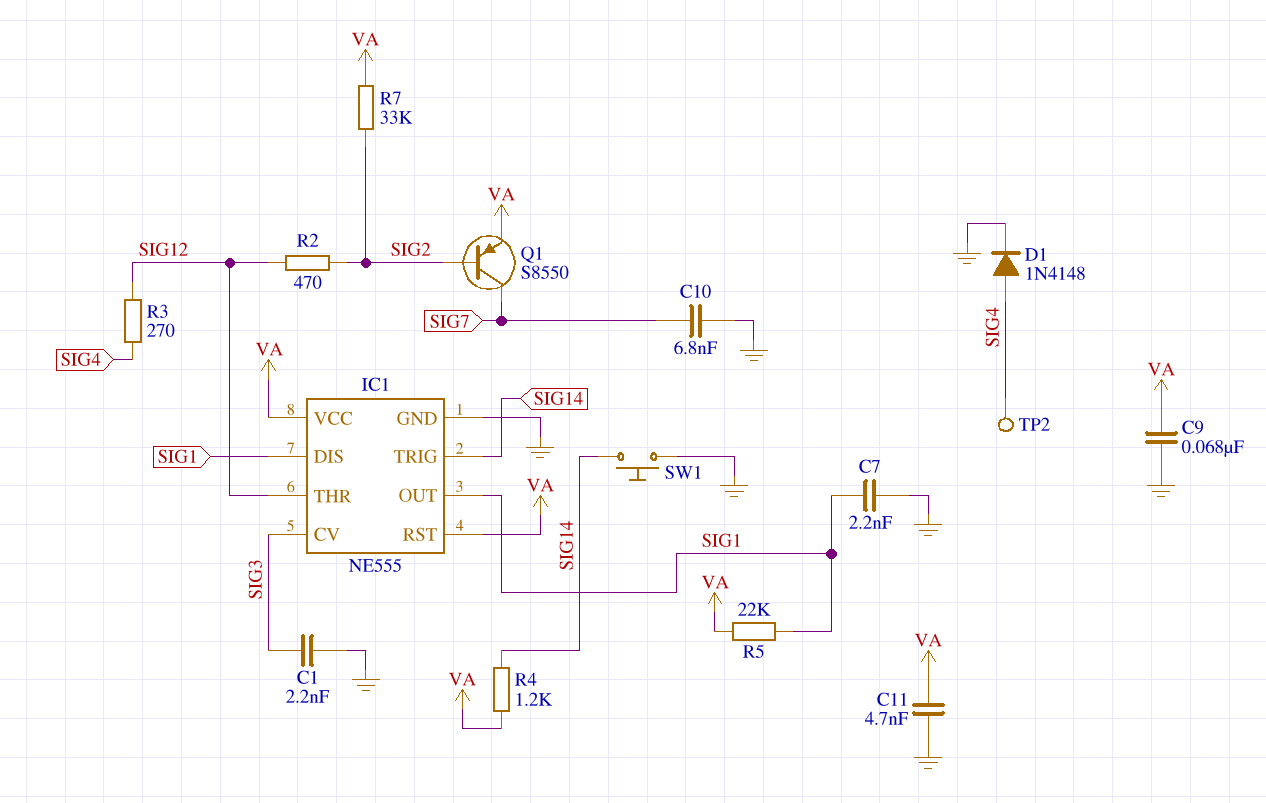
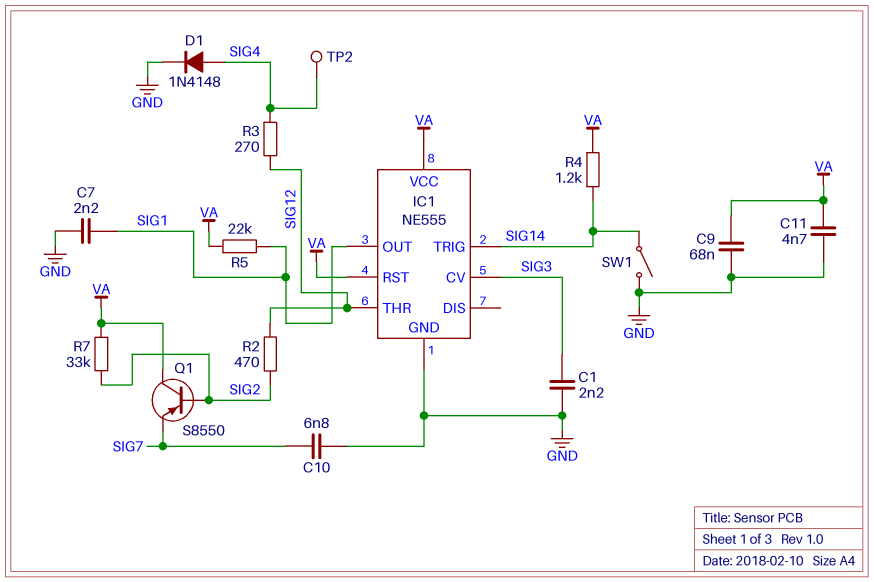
IC1 pin DIS: SIG1 -> none
Q1: PNP S8550 (B SIG2, C SIG7, E VA) -> PNP S8550 (B SIG2, C VA, E SIG7)
SW1: button (GND, SIG14) -> switch (GND, SIG14)

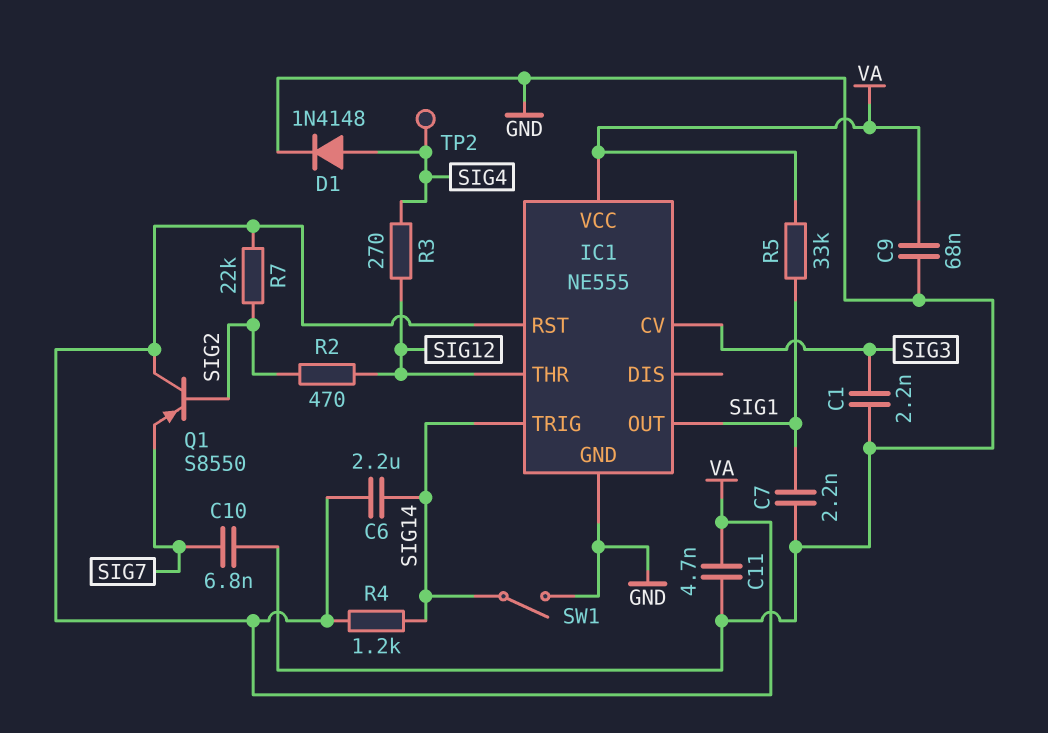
C6: none -> 2.2uF (SIG14, VA)
R5: 22k (SIG1, VA) -> 33k (SIG1, VA)
R7: 33k (SIG2, VA) -> 22k (SIG2, VA)

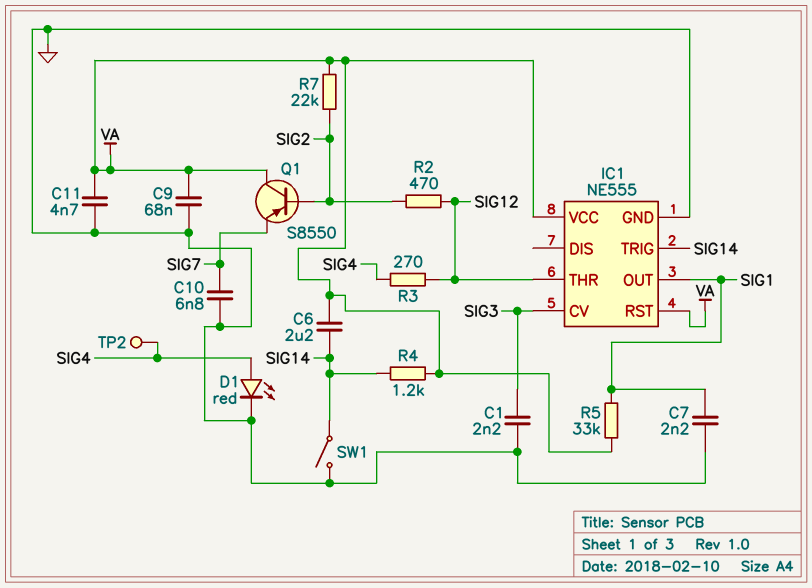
D1: diode 1N4148 (A SIG4, K GND) -> LED red (A SIG4, K GND)

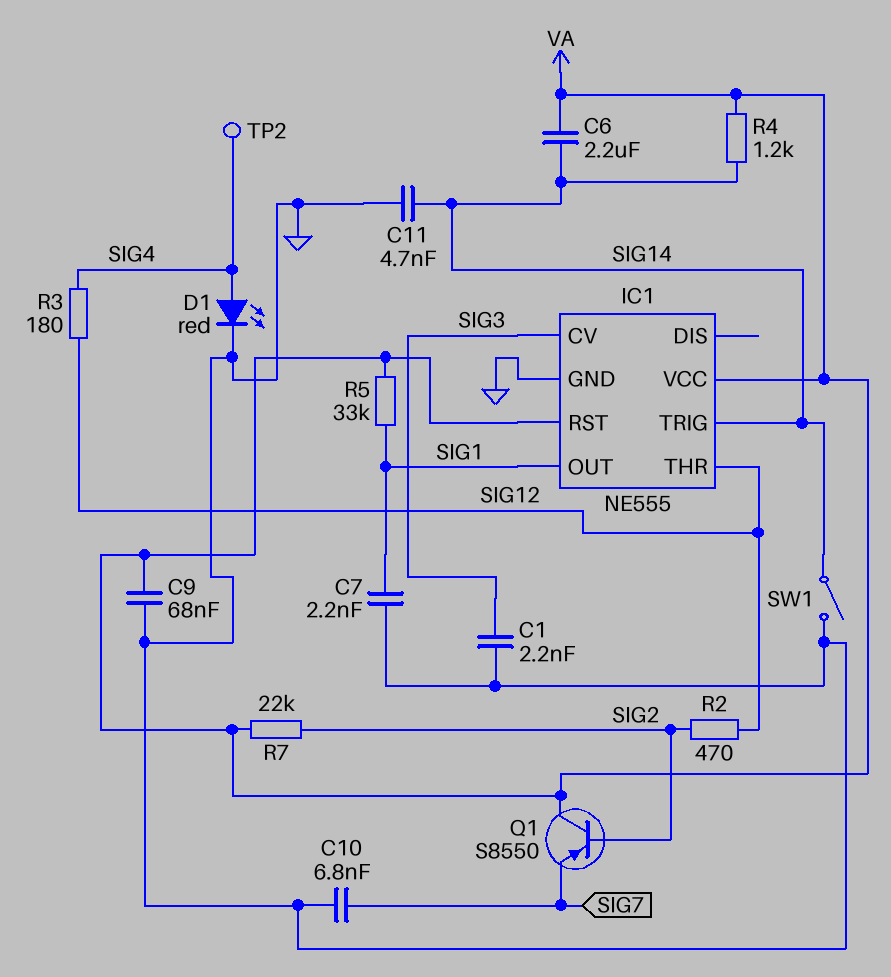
C11: 4.7nF (GND, VA) -> 4.7nF (GND, SIG14)
R3: 270 (SIG4, SIG12) -> 180 (SIG4, SIG12)

